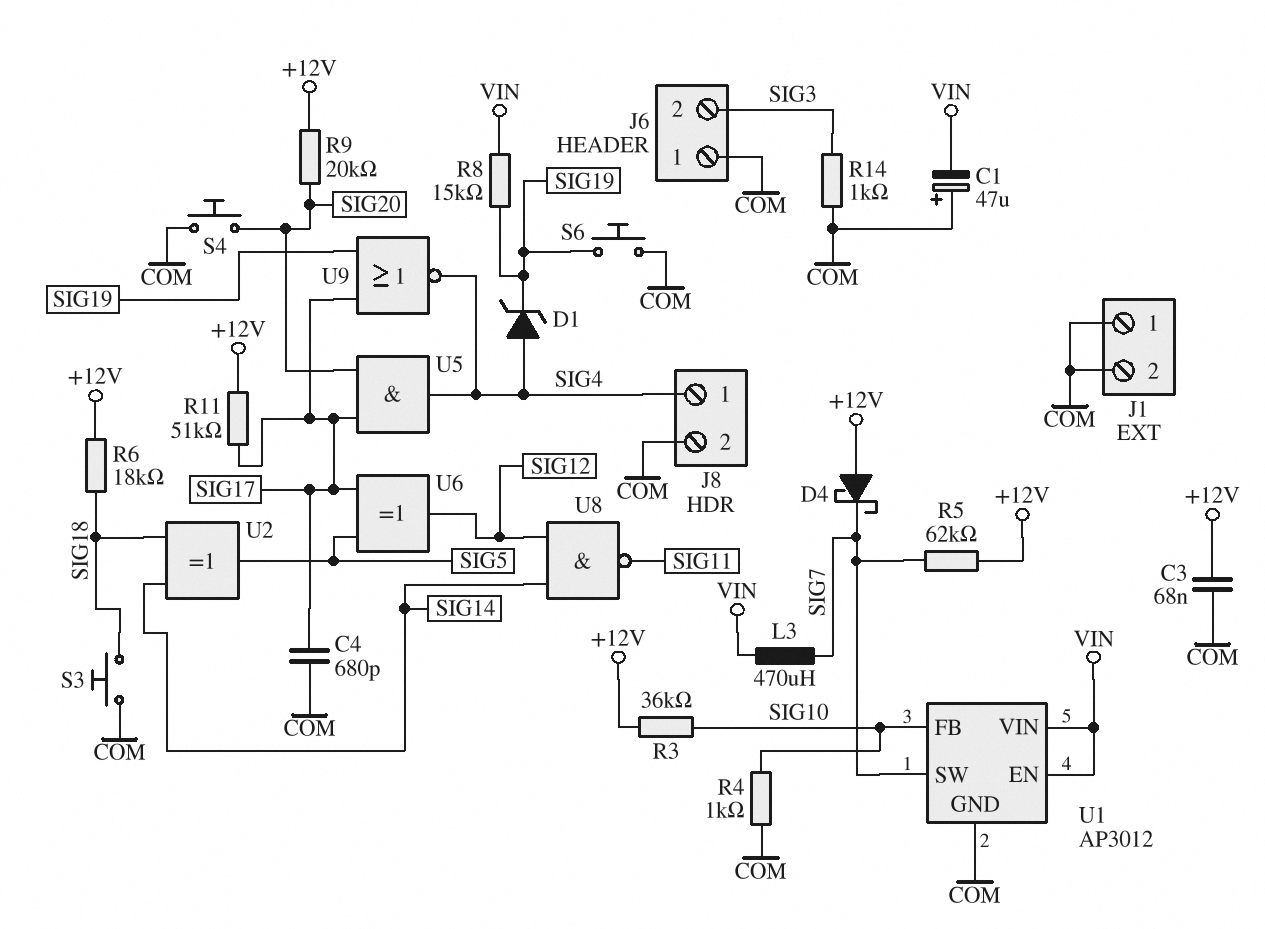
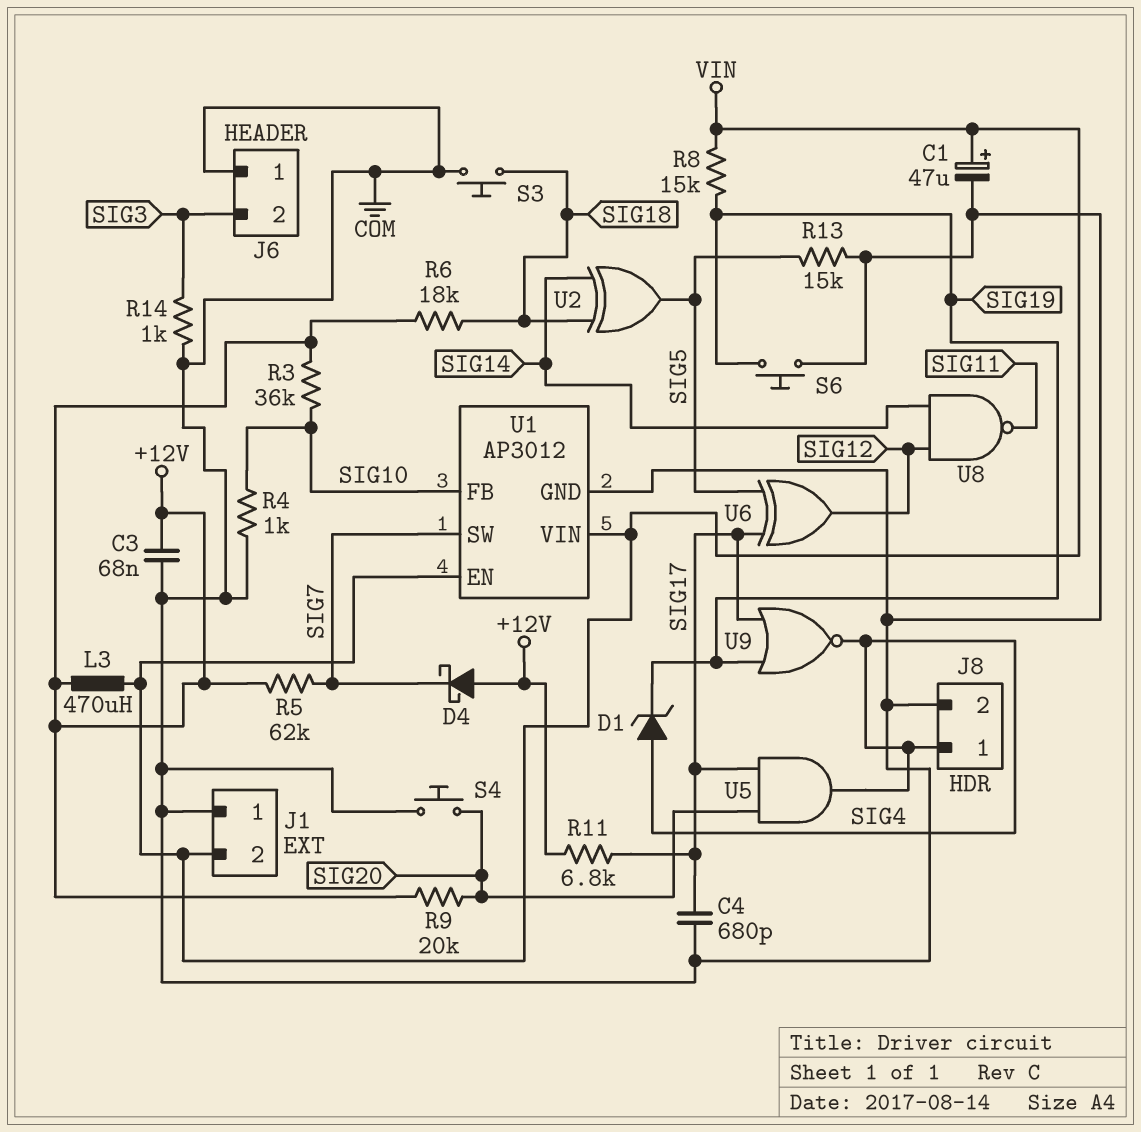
C1: 47uF (plus COM, minus VIN) -> 47uF (plus VIN, minus COM)
J1 pin 2: COM -> VIN
L3: 470uH (SIG7, VIN) -> 470uH (+12V, VIN)
R11: 51k (+12V, SIG17) -> 6.8k (+12V, SIG17)
R13: none -> 15k (COM, SIG5)

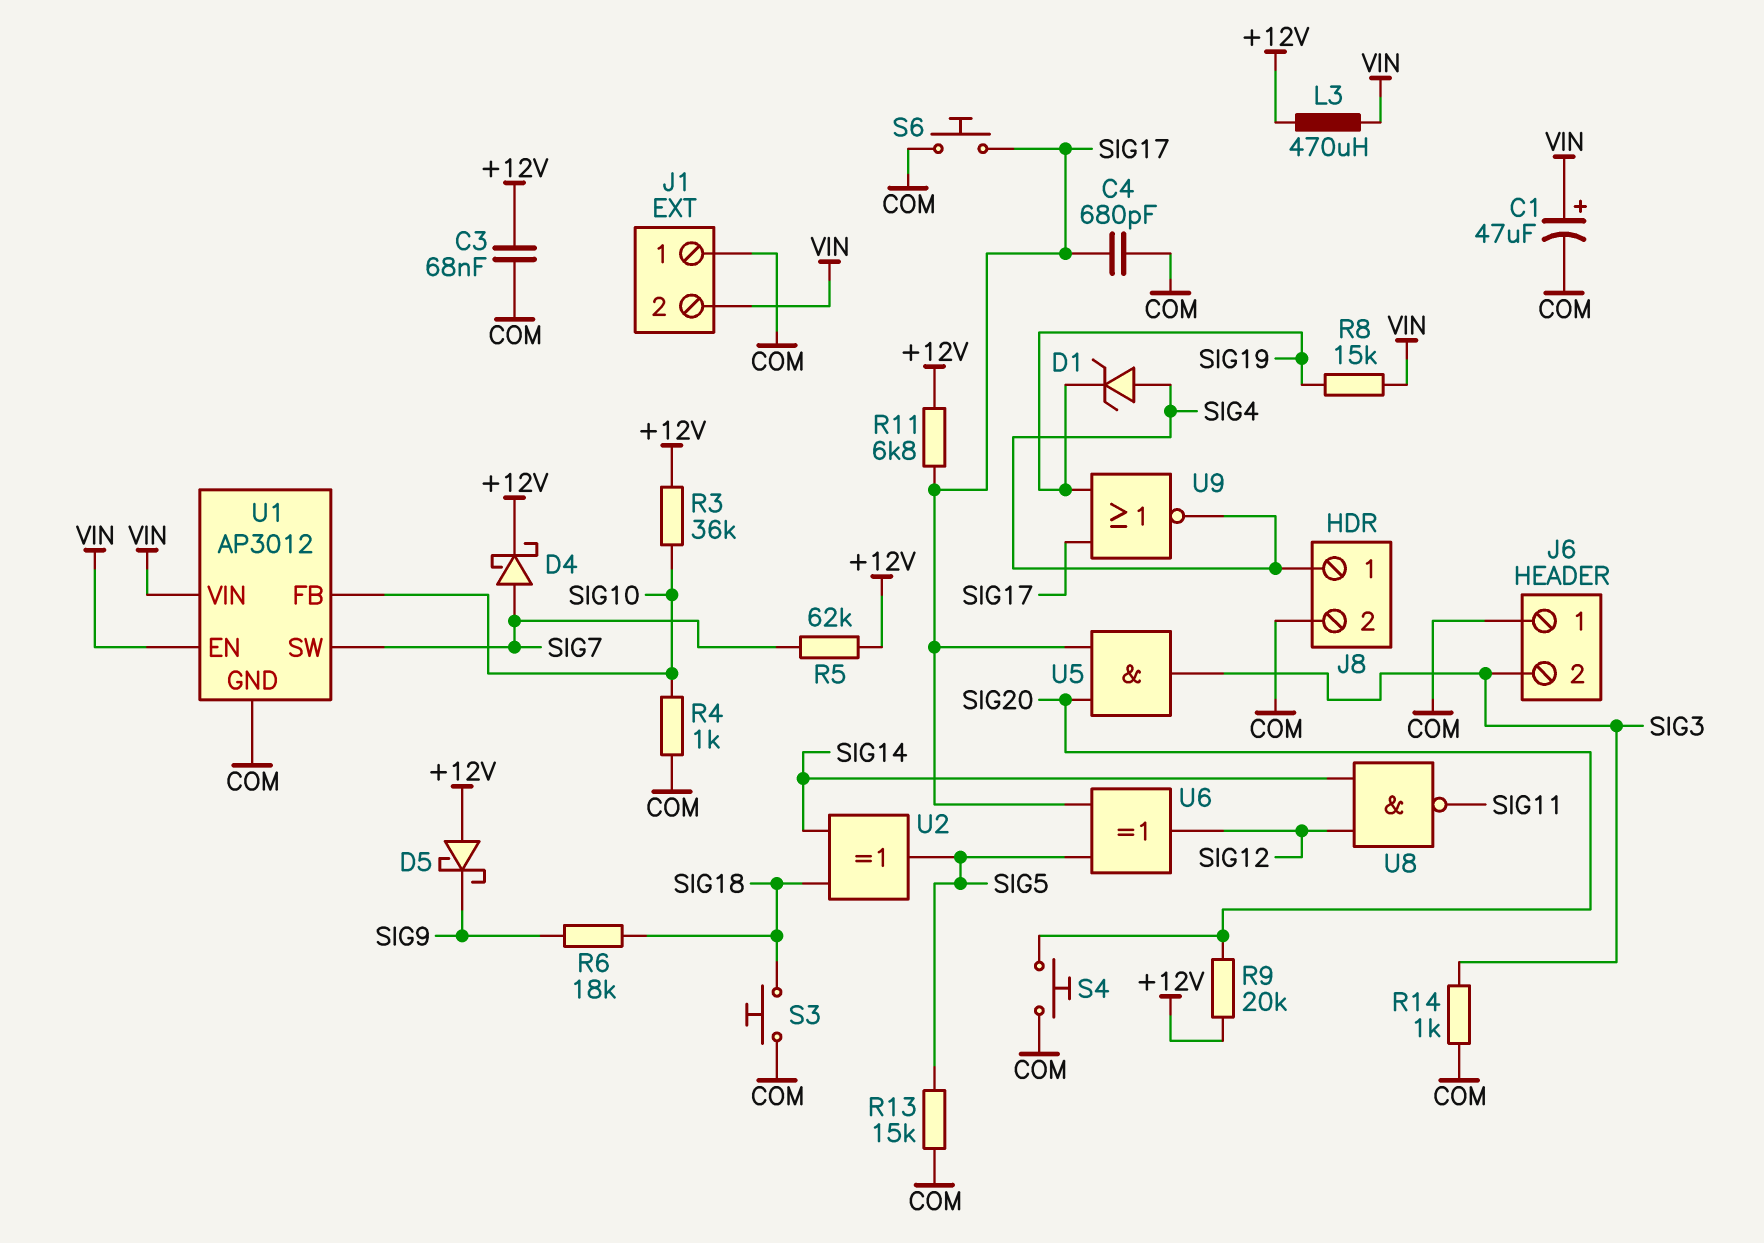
D4: schottky (A +12V, K SIG7) -> schottky (A SIG7, K +12V)
D5: none -> schottky (A +12V, K SIG9)
R6: 18k (+12V, SIG18) -> 18k (SIG9, SIG18)
S6: button (COM, SIG19) -> button (COM, SIG17)
U5: AND (in SIG17, in SIG20, out SIG4) -> AND (in SIG17, in SIG20, out SIG3)

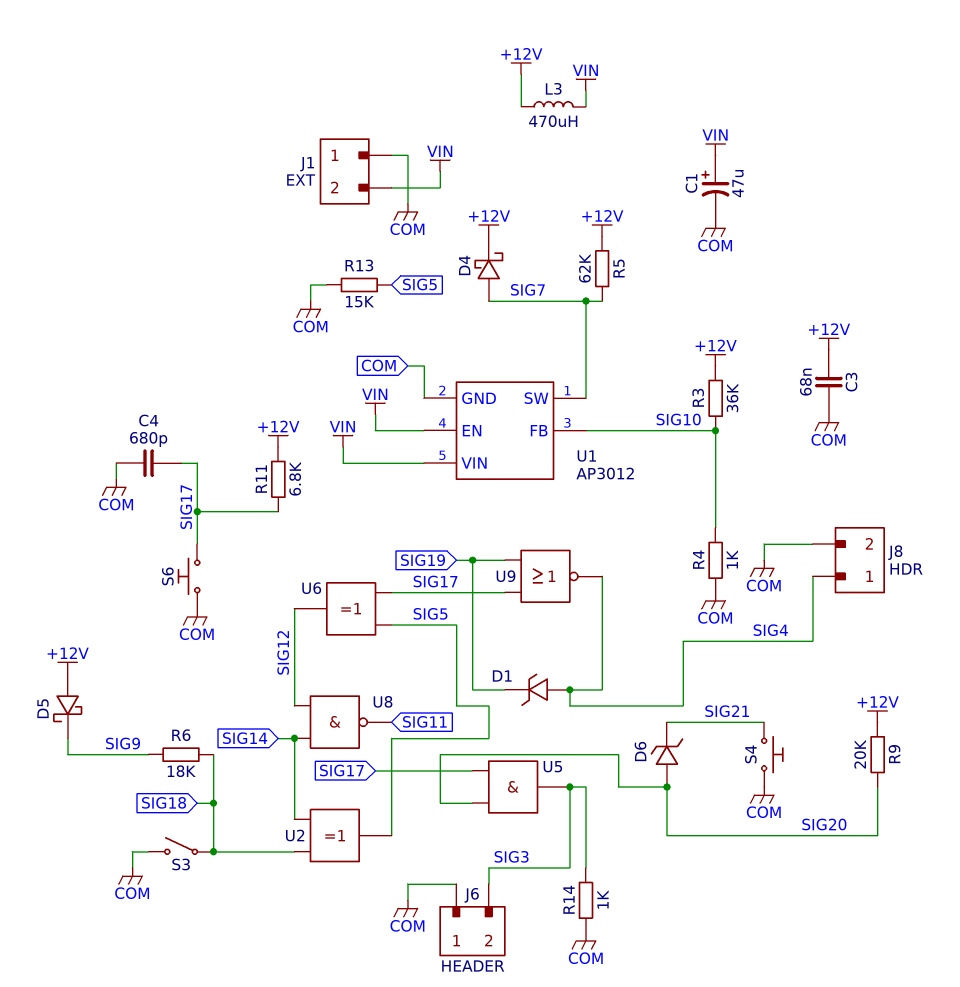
D6: none -> zener (A SIG20, K SIG21)
R8: 15k (SIG19, VIN) -> none
S3: button (COM, SIG18) -> switch (COM, SIG18)
S4: button (COM, SIG20) -> button (COM, SIG21)

